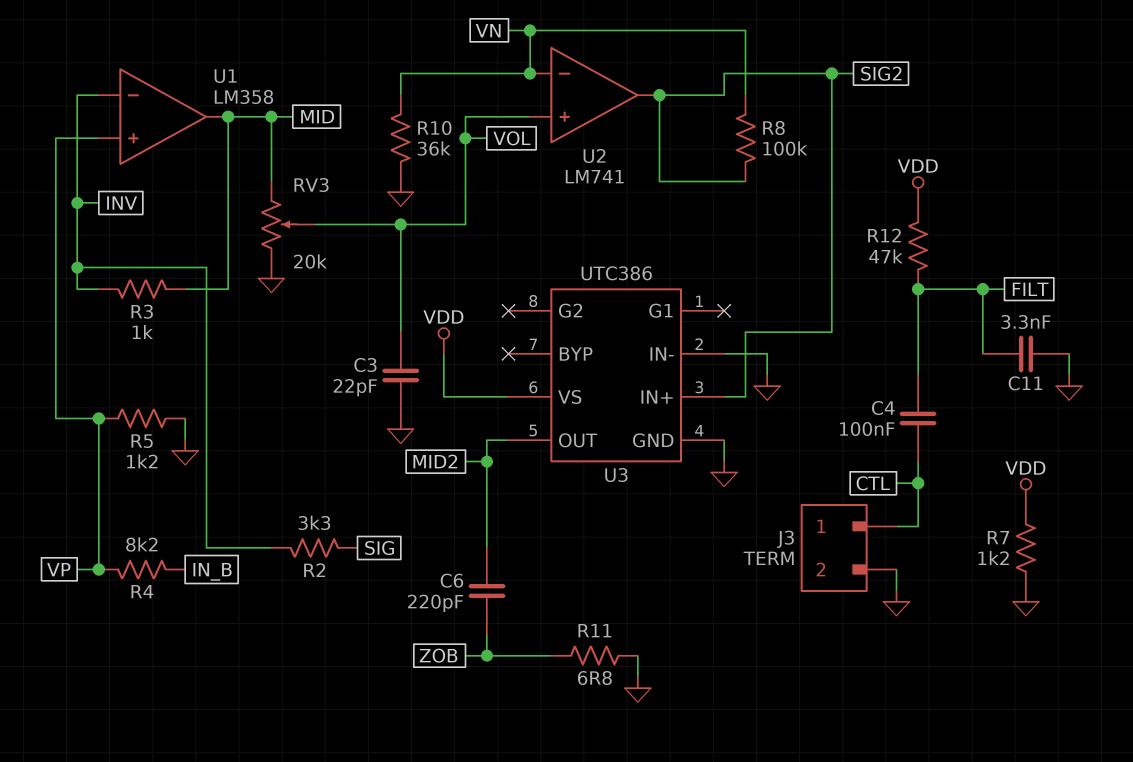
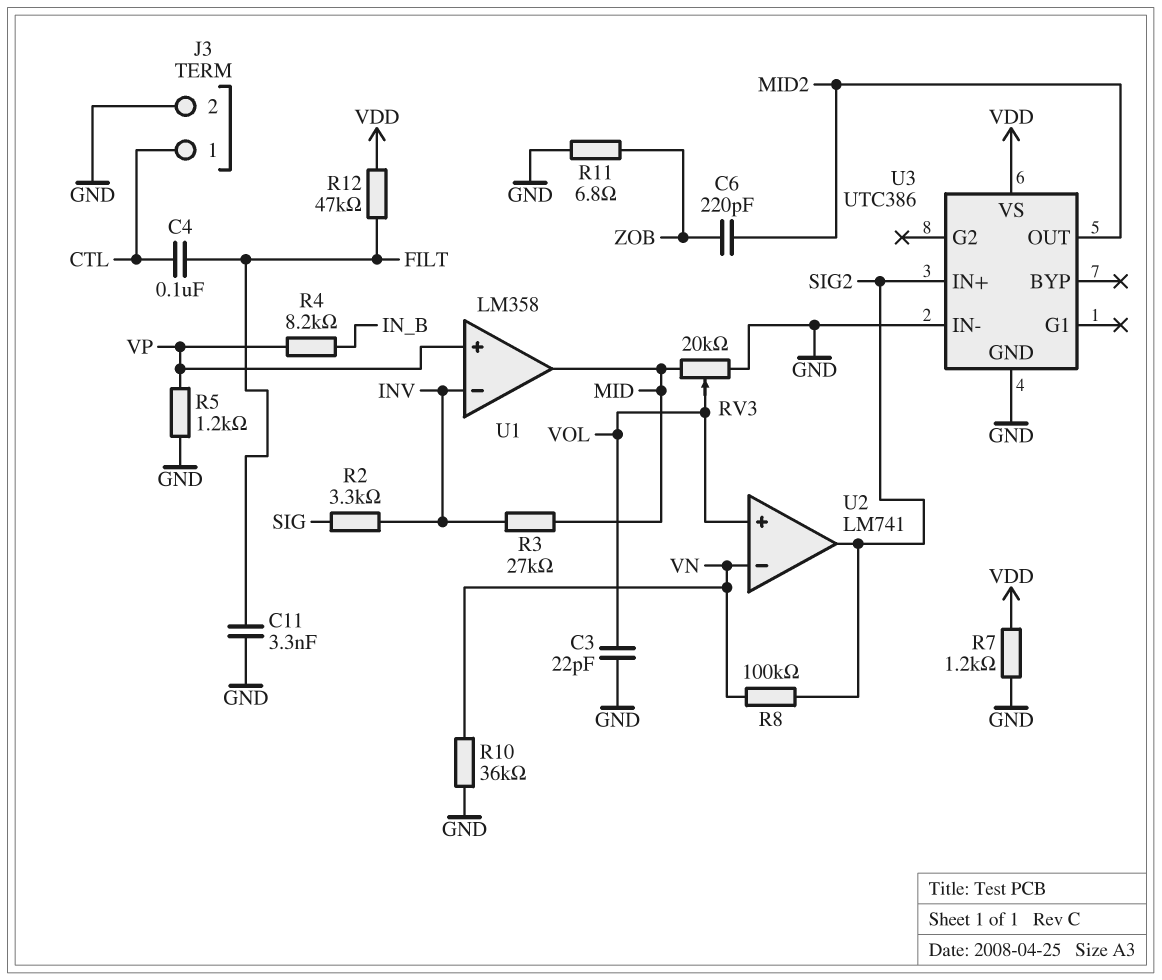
R3: 1k (INV, MID) -> 27k (INV, MID)

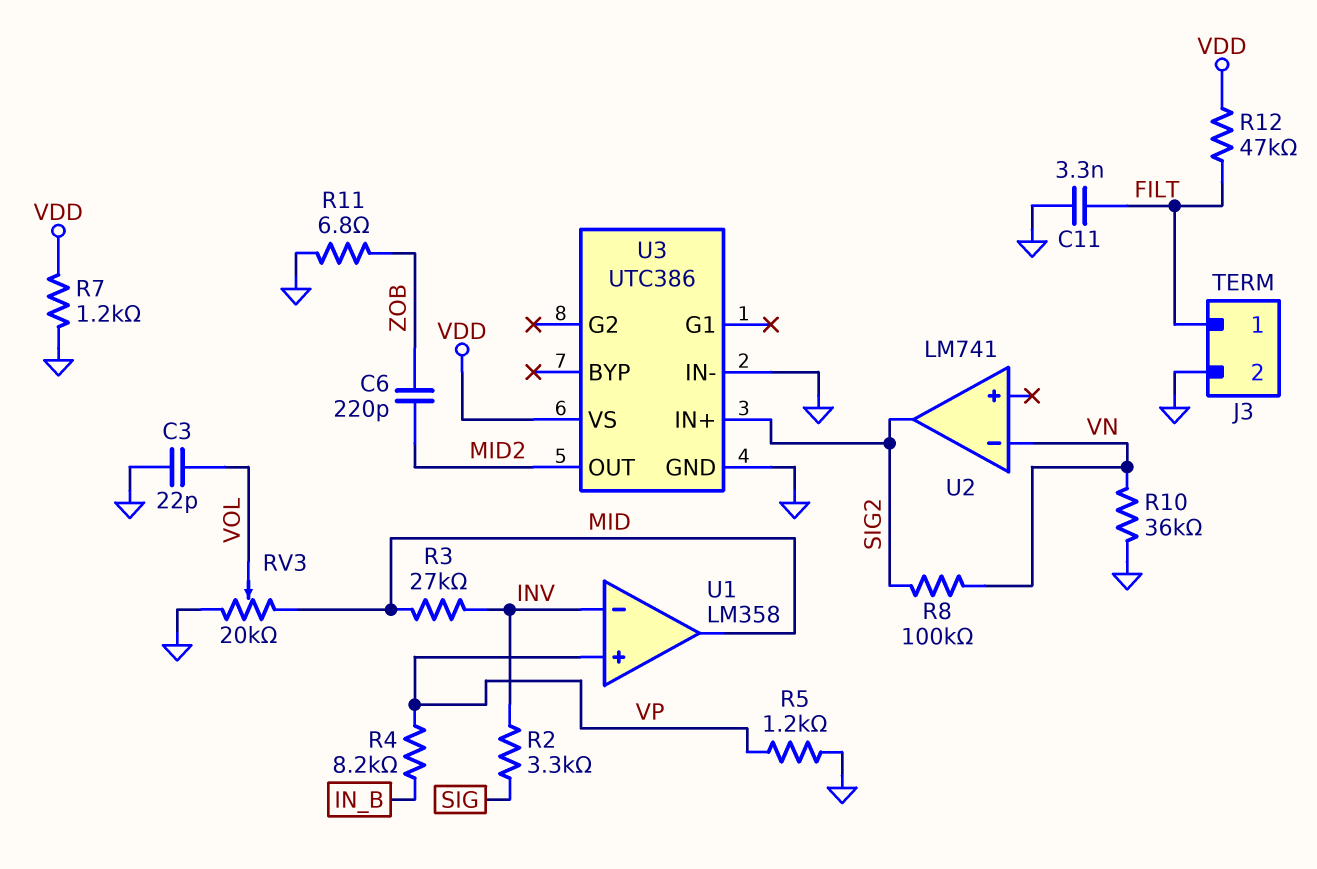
C4: 100nF (CTL, FILT) -> none
J3 pin 1: CTL -> FILT
U2 pin in+: VOL -> none

